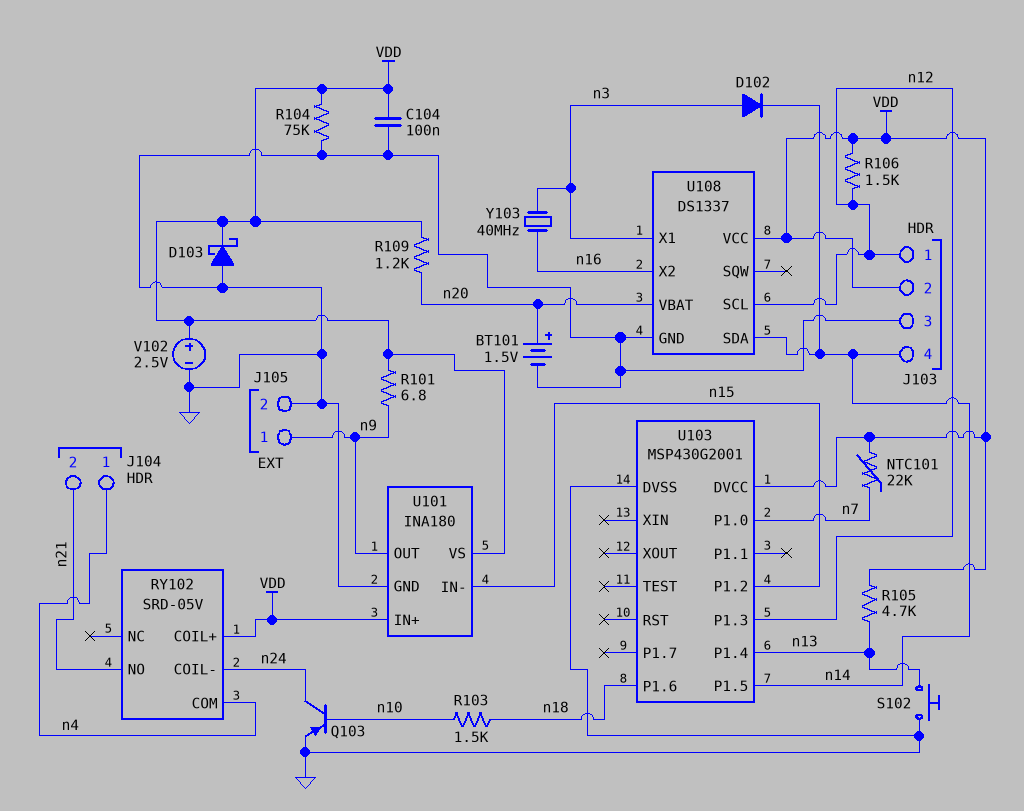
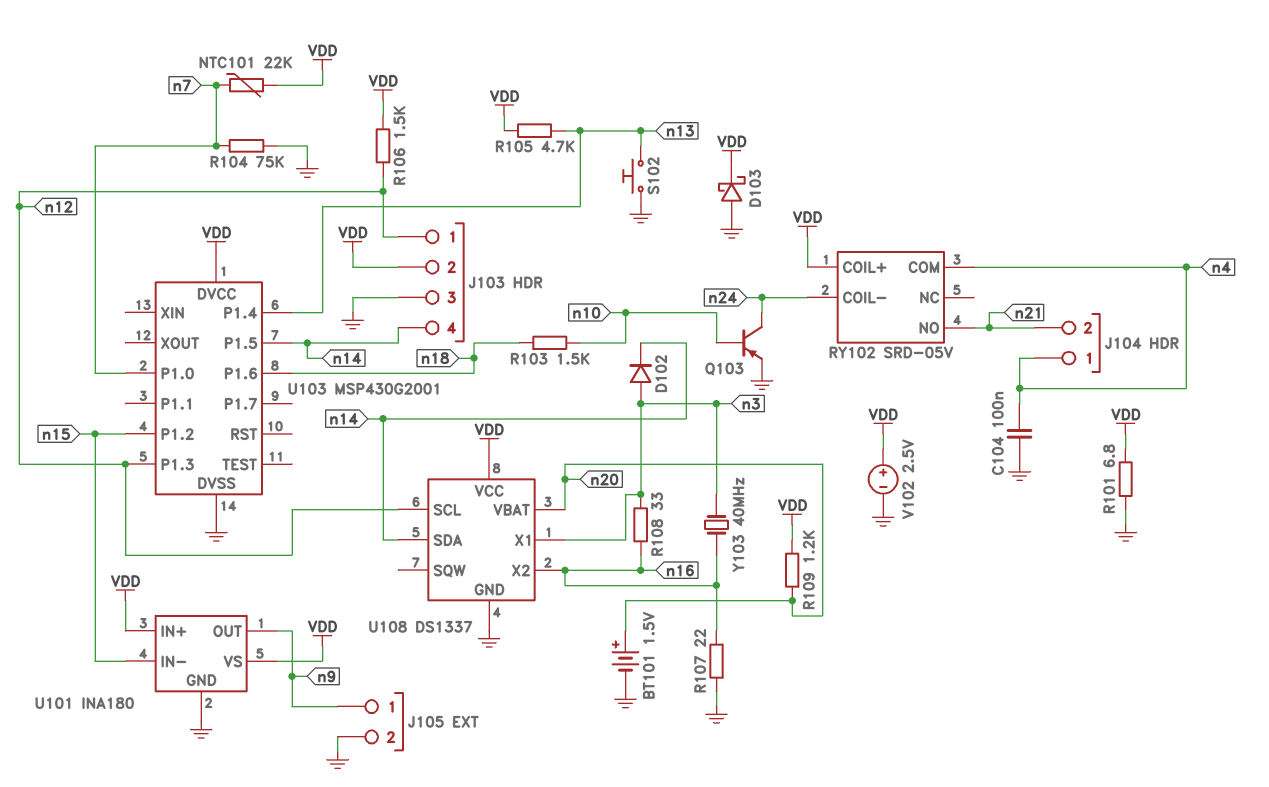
C104: 100nF (GND, VDD) -> 100nF (GND, n4)
R101: 6.8 (VDD, n9) -> 6.8 (GND, VDD)
R104: 75k (GND, VDD) -> 75k (GND, n7)
R107: none -> 22 (GND, n16)
R108: none -> 33 (n3, n16)

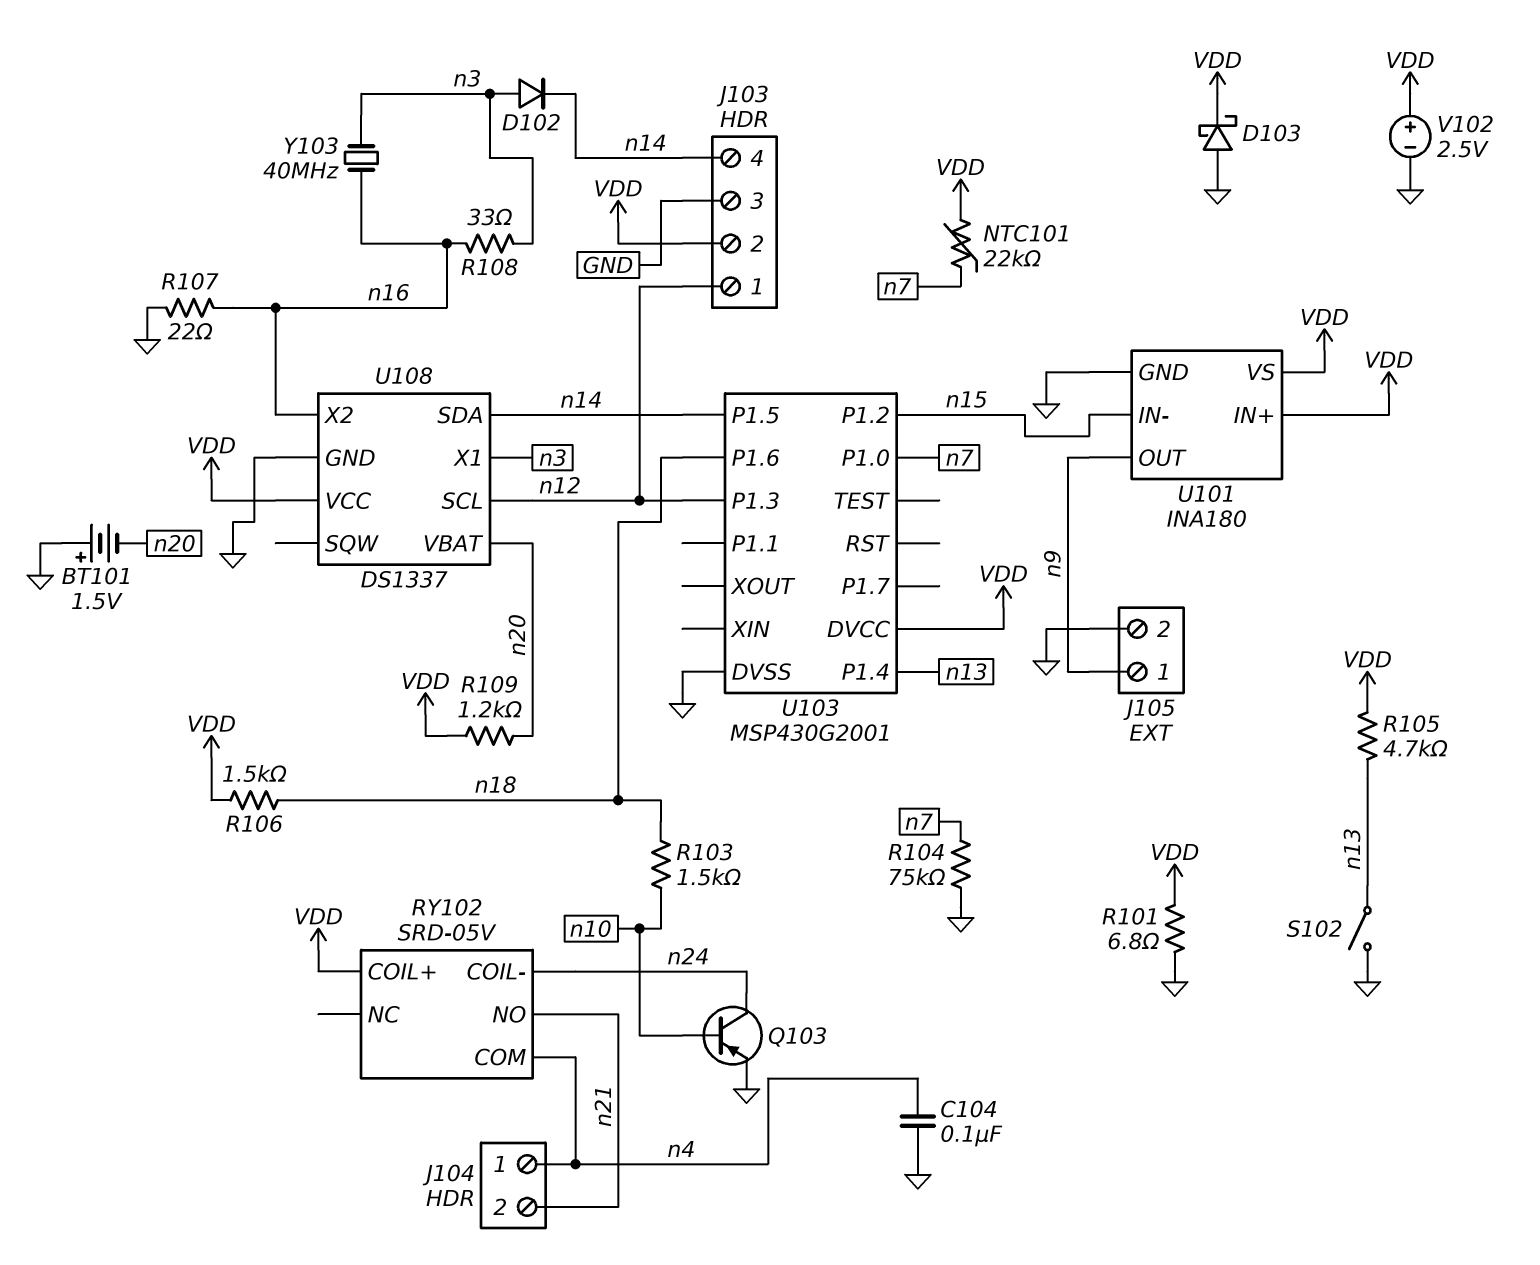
BT101: 1.5V (plus n20, minus GND) -> 1.5V (plus GND, minus n20)
R106: 1.5k (VDD, n12) -> 1.5k (VDD, n18)
S102: button (GND, n13) -> switch (GND, n13)

